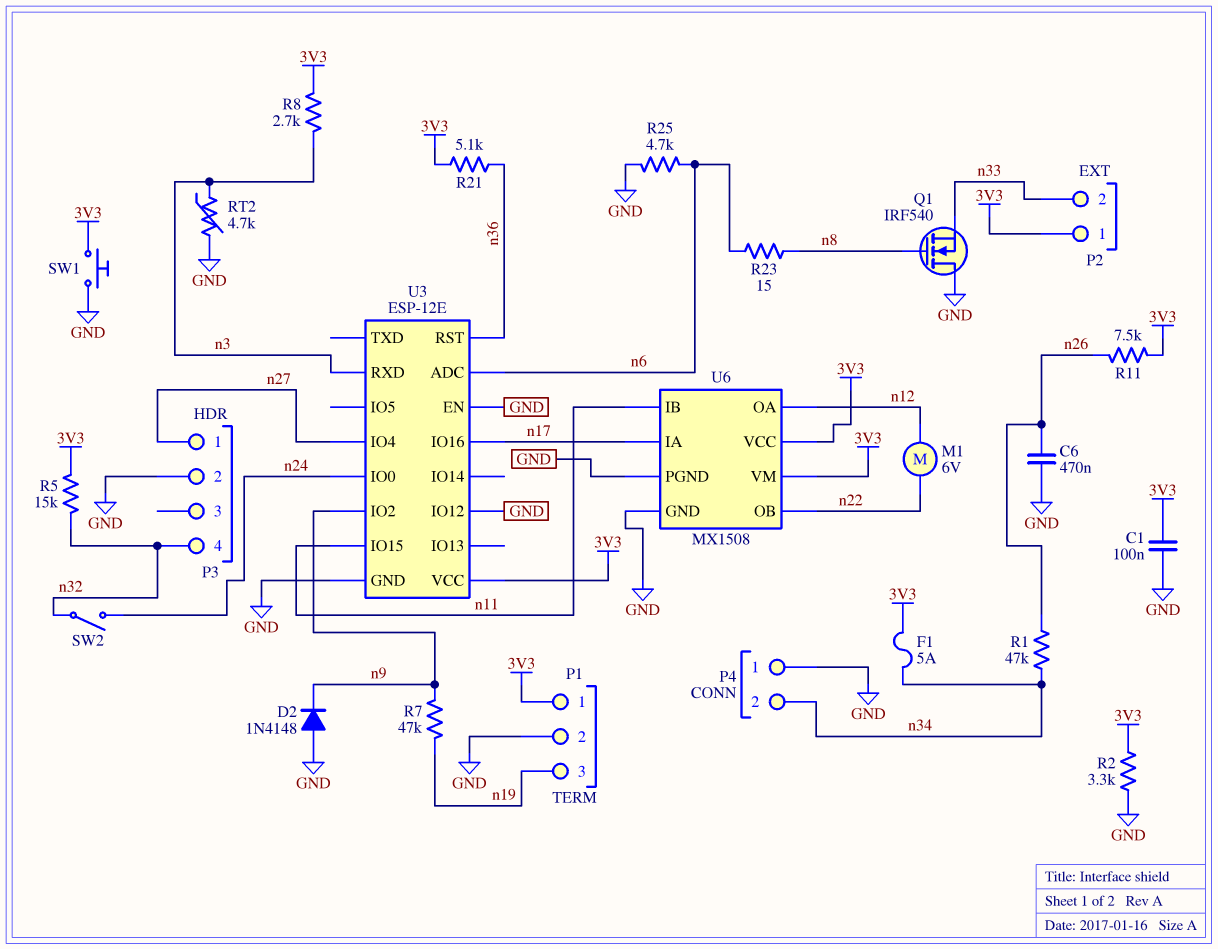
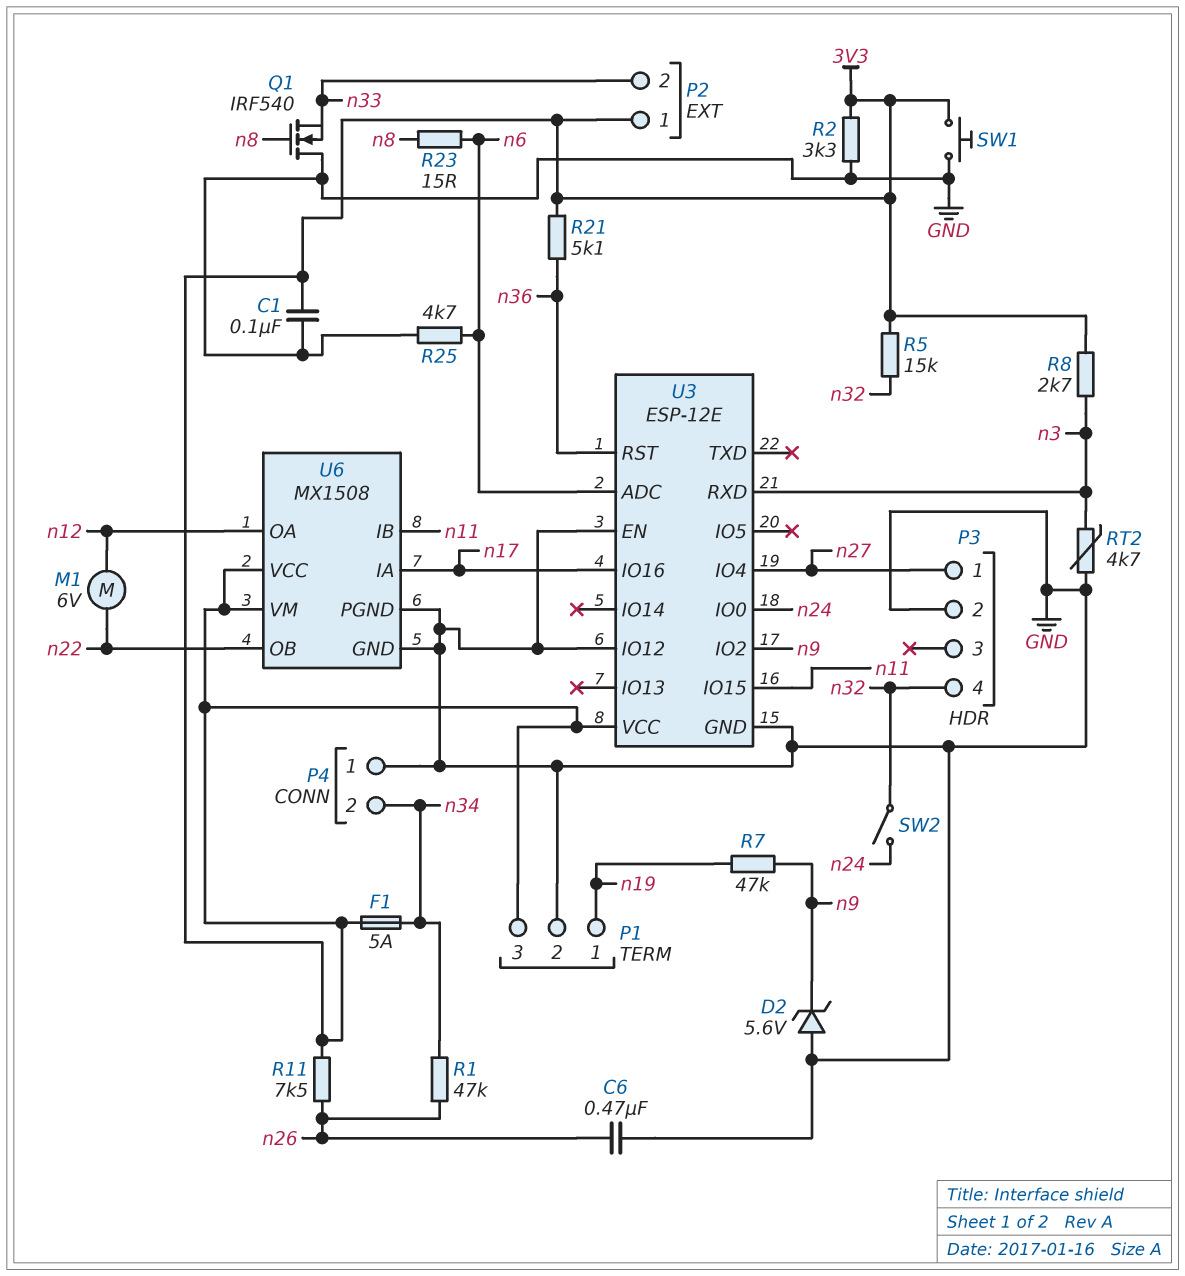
D2: diode 1N4148 (A GND, K n9) -> zener 5.6V (A GND, K n9)
P1 pin 1: 3V3 -> n19
P1 pin 3: n19 -> 3V3

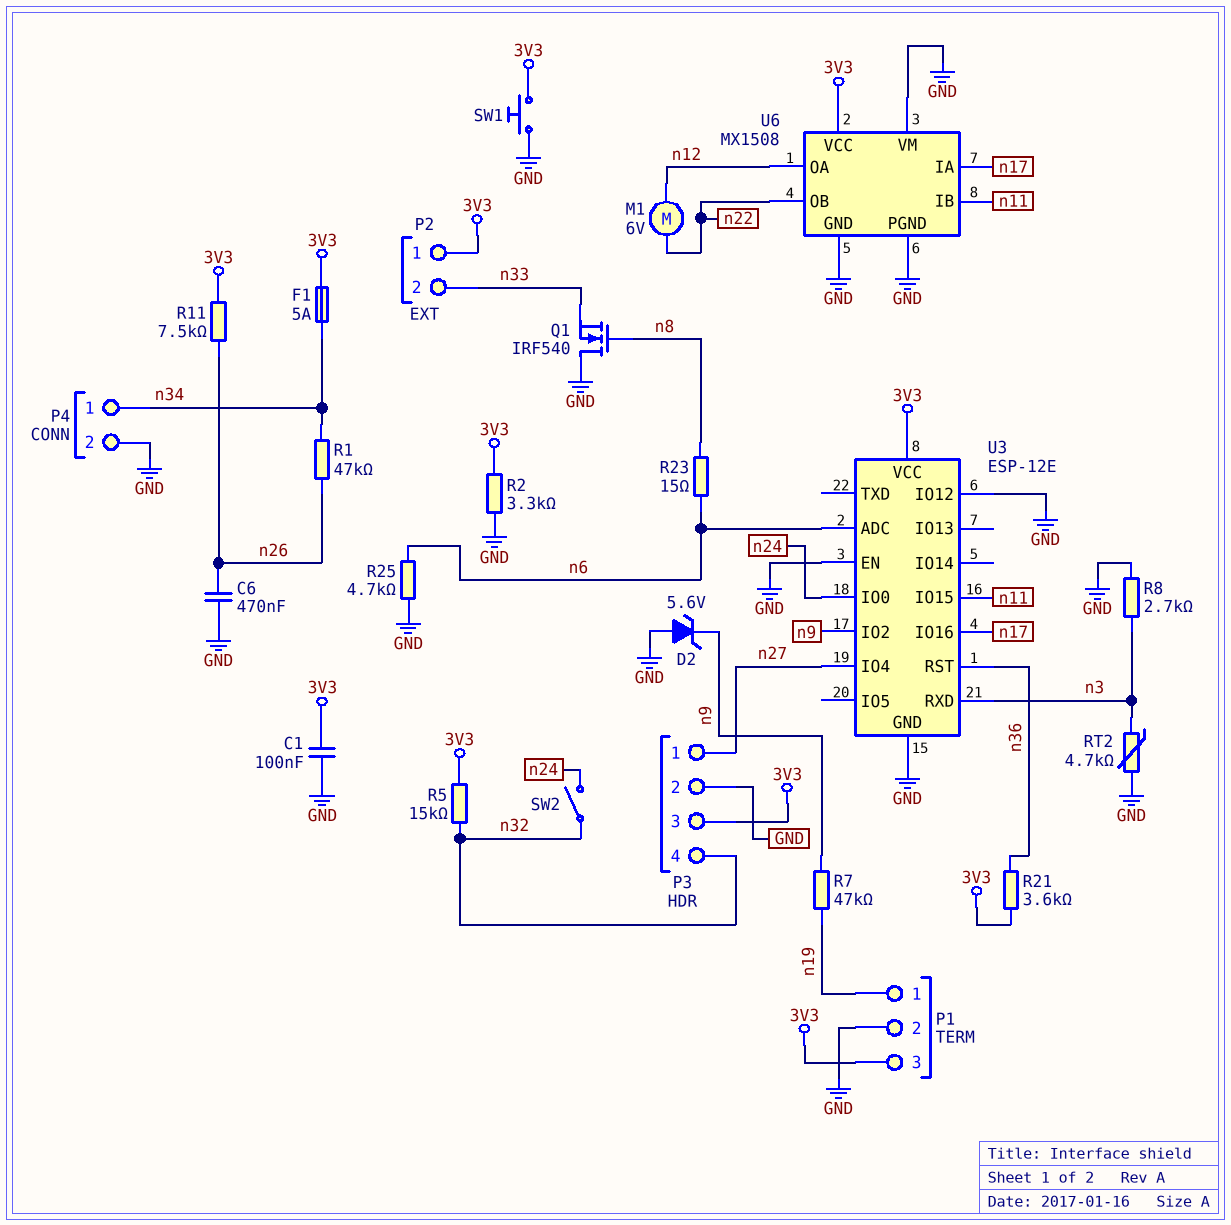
P3 pin 3: none -> 3V3
P4 pin 1: GND -> n34
P4 pin 2: n34 -> GND
R8: 2.7k (3V3, n3) -> 2.7k (GND, n3)
R21: 5.1k (3V3, n36) -> 3.6k (3V3, n36)
U6 pin VM: 3V3 -> GND

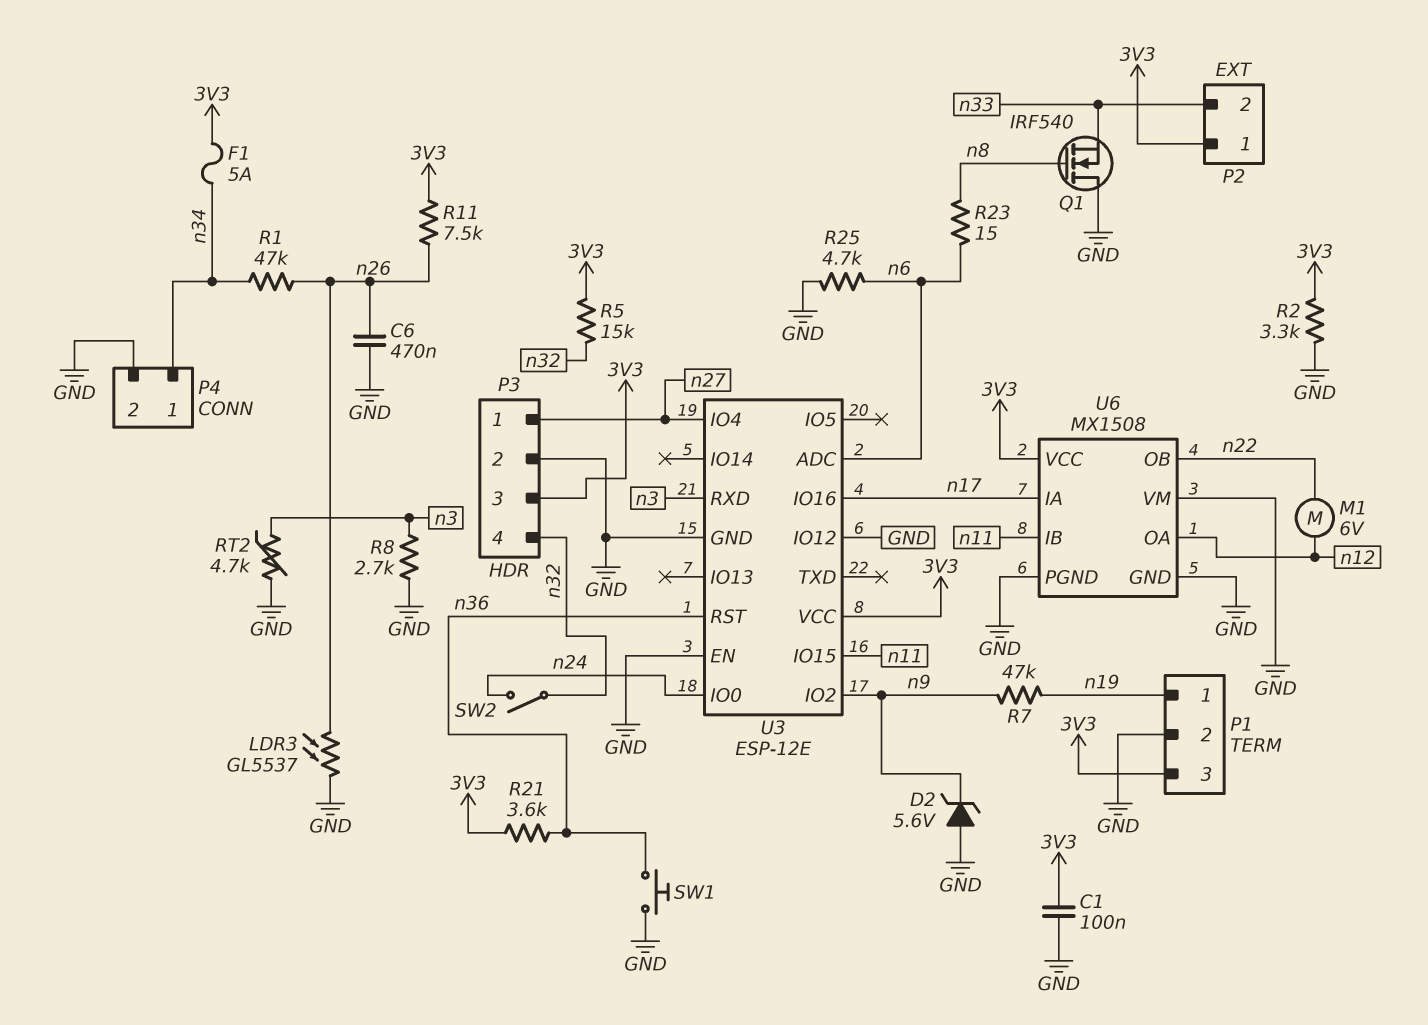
LDR3: none -> GL5537 (GND, n26)
SW1: button (3V3, GND) -> button (GND, n36)

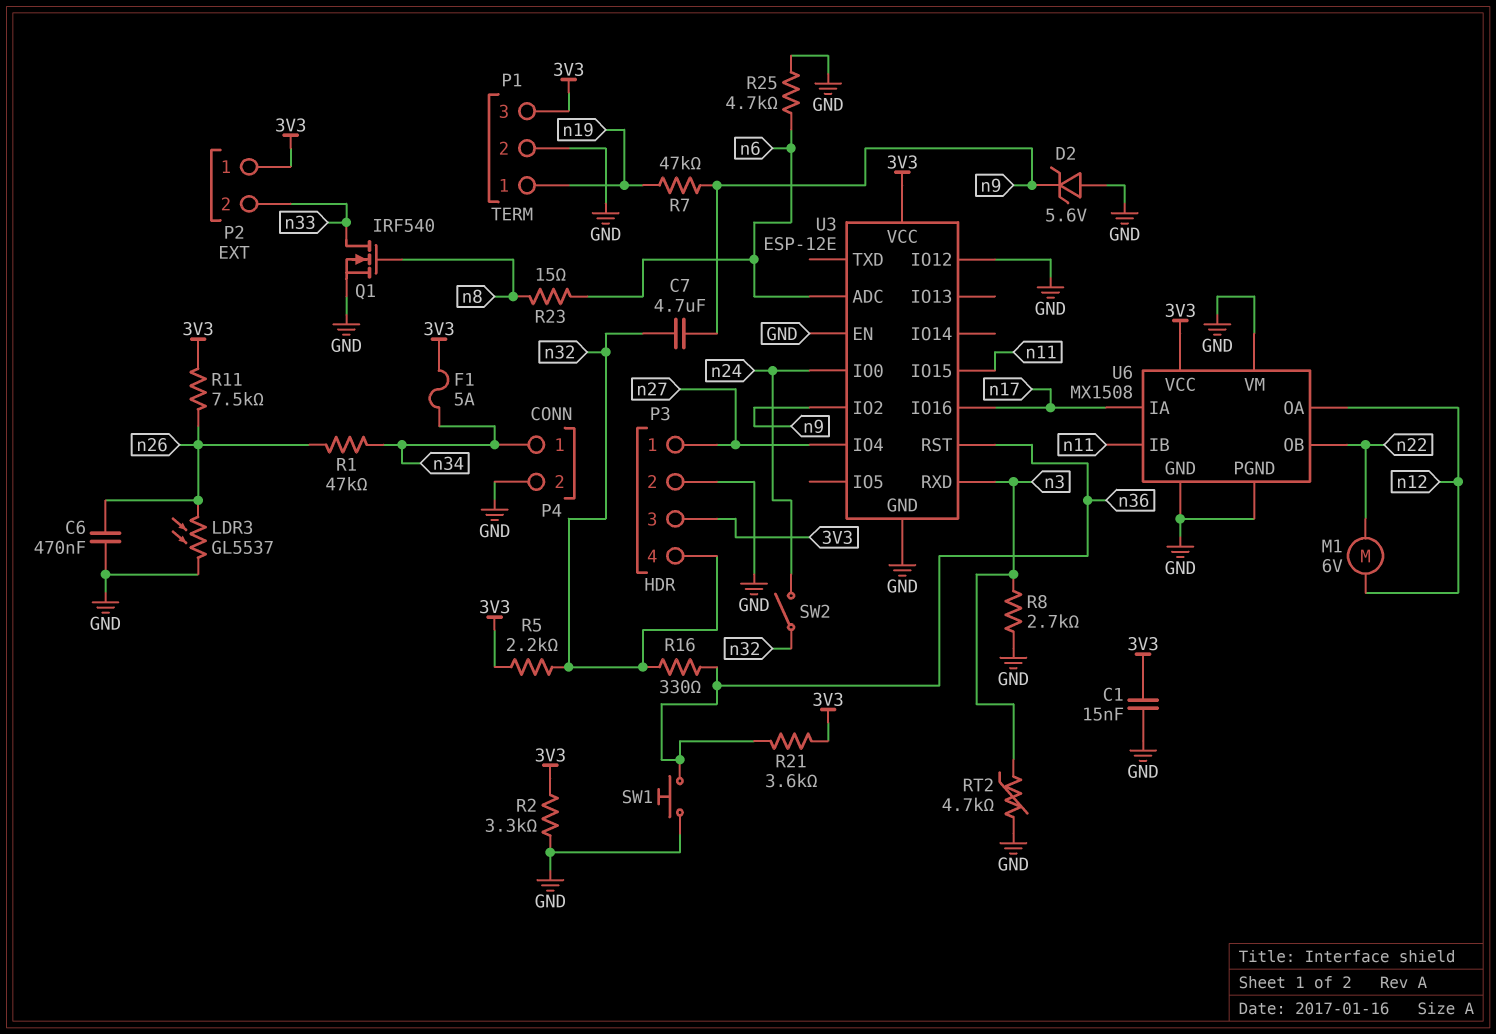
C1: 100nF (3V3, GND) -> 15nF (3V3, GND)
C7: none -> 4.7uF (n9, n32)
Q1: NMOS IRF540 (G n8, D GND, S n33) -> NMOS IRF540 (G n8, D n33, S GND)
R5: 15k (3V3, n32) -> 2.2k (3V3, n32)
R16: none -> 330 (n32, n36)

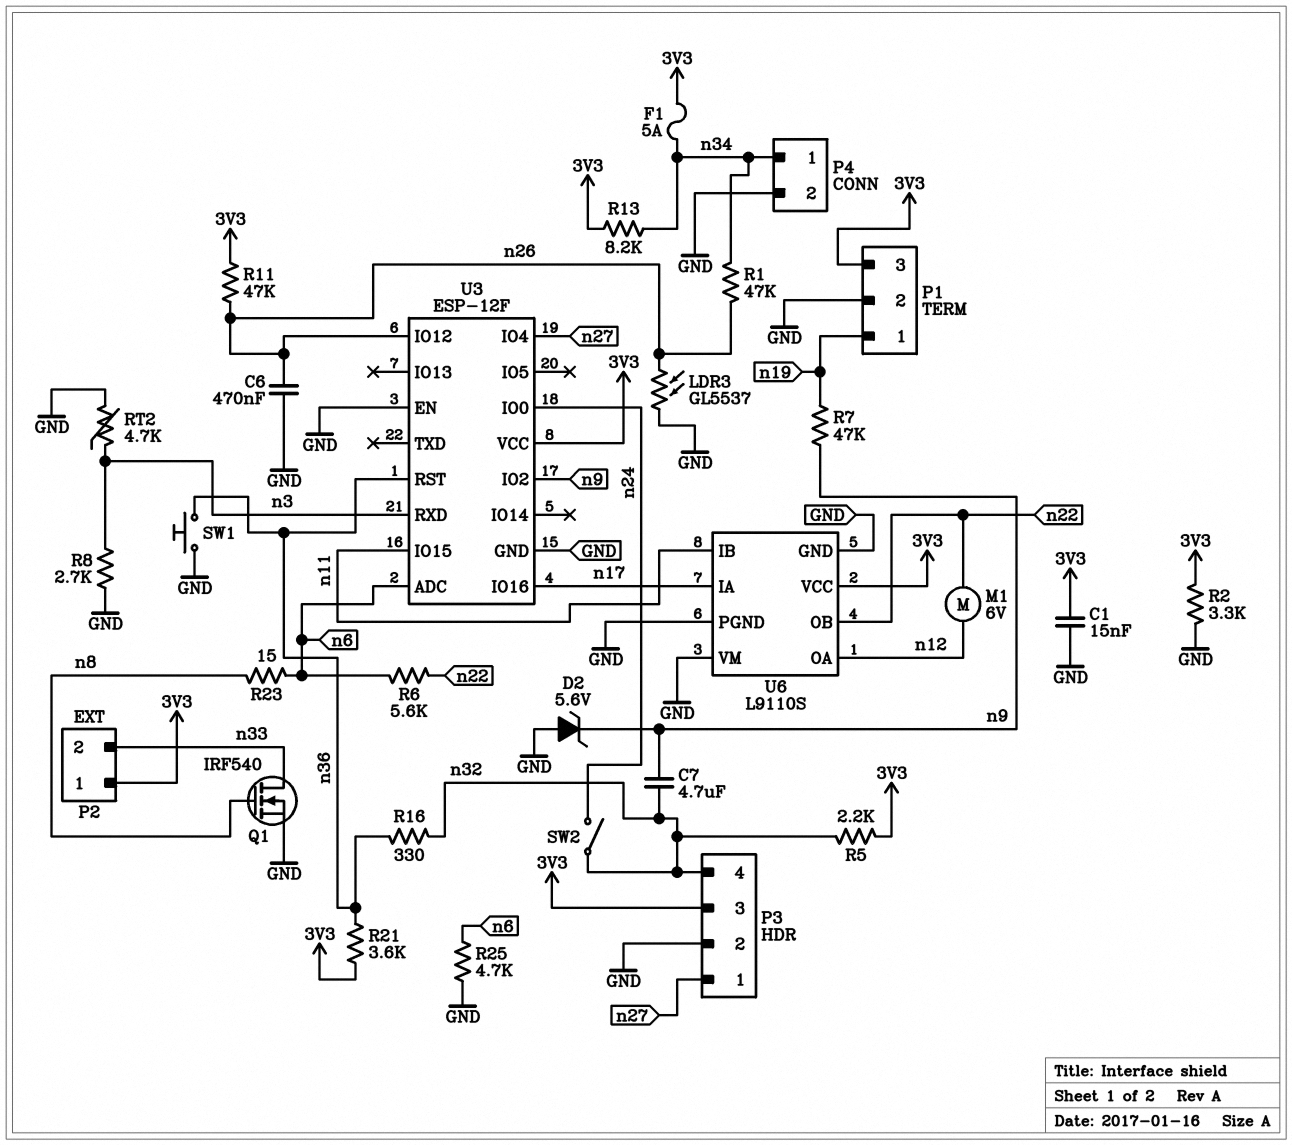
R6: none -> 5.6k (n6, n22)
R11: 7.5k (3V3, n26) -> 47k (3V3, n26)
R13: none -> 8.2k (3V3, n34)
U3: ESP-12E -> ESP-12F
U3 pin IO12: GND -> n26
U6: MX1508 -> L9110S

